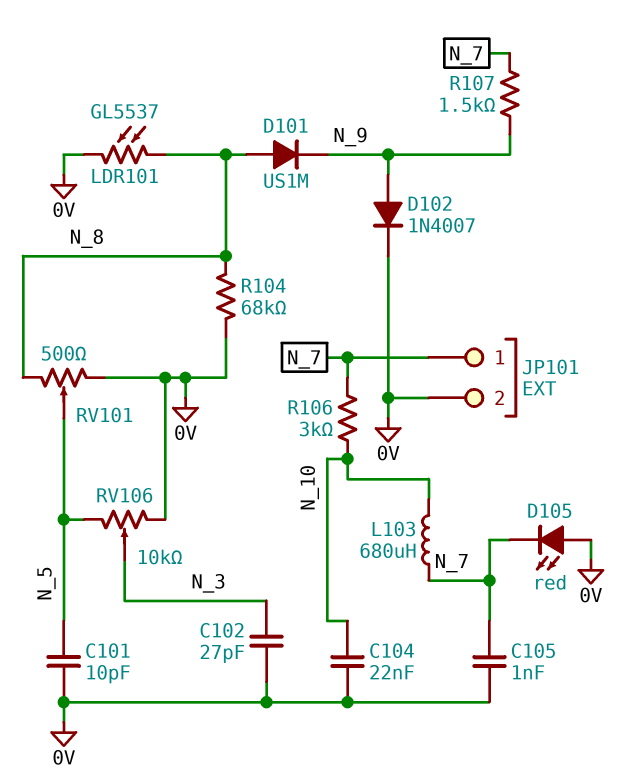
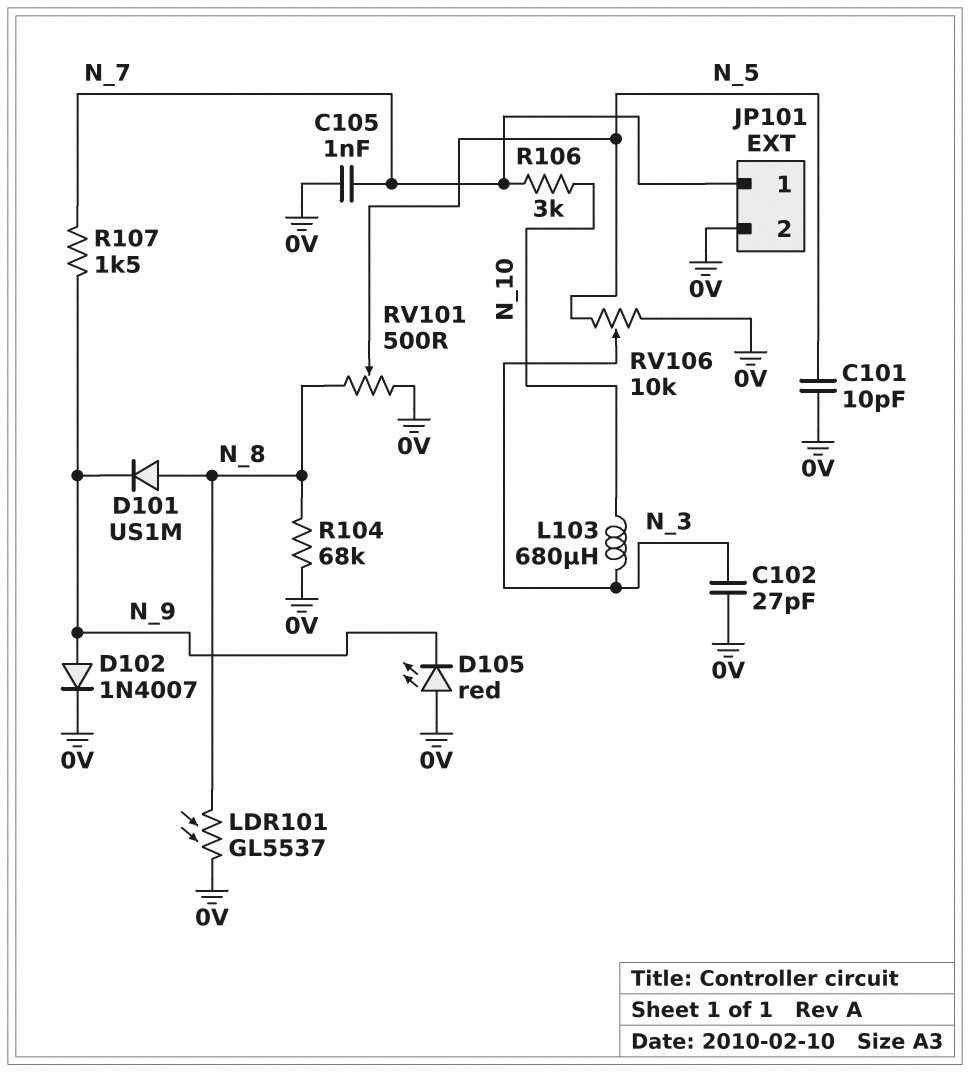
C104: 22nF (0V, N_10) -> none
D105: LED red (A 0V, K N_7) -> LED red (A 0V, K N_9)
L103: 680uH (N_7, N_10) -> 680uH (N_3, N_10)

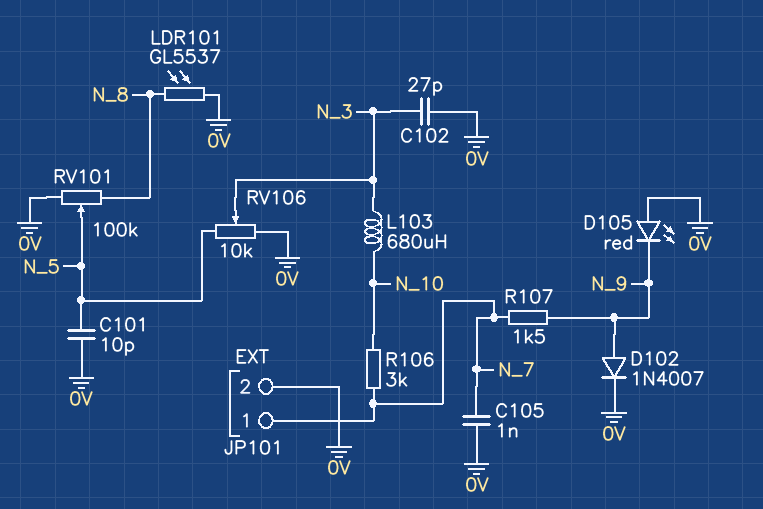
D101: diode US1M (A N_8, K N_9) -> none
R104: 68k (0V, N_8) -> none
RV101: 500 (0V, N_8, wiper N_5) -> 100k (0V, N_8, wiper N_5)

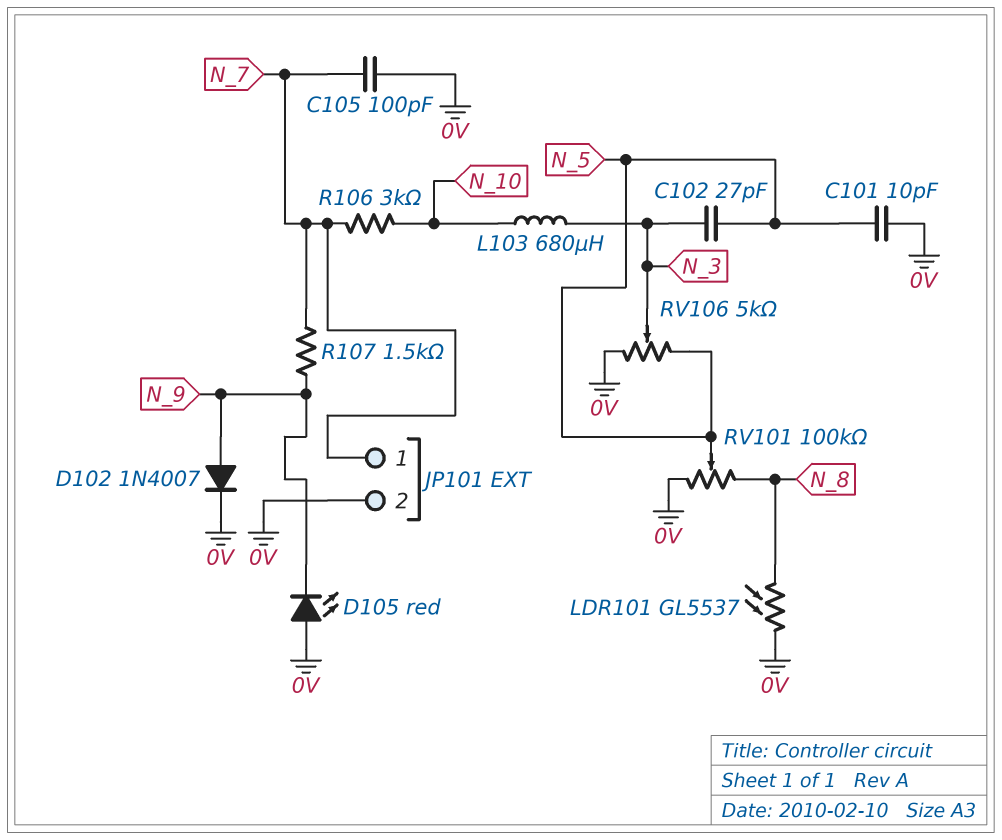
C102: 27pF (0V, N_3) -> 27pF (N_3, N_5)
C105: 1nF (0V, N_7) -> 100pF (0V, N_7)
RV106: 10k (0V, N_5, wiper N_3) -> 5k (0V, N_5, wiper N_3)

